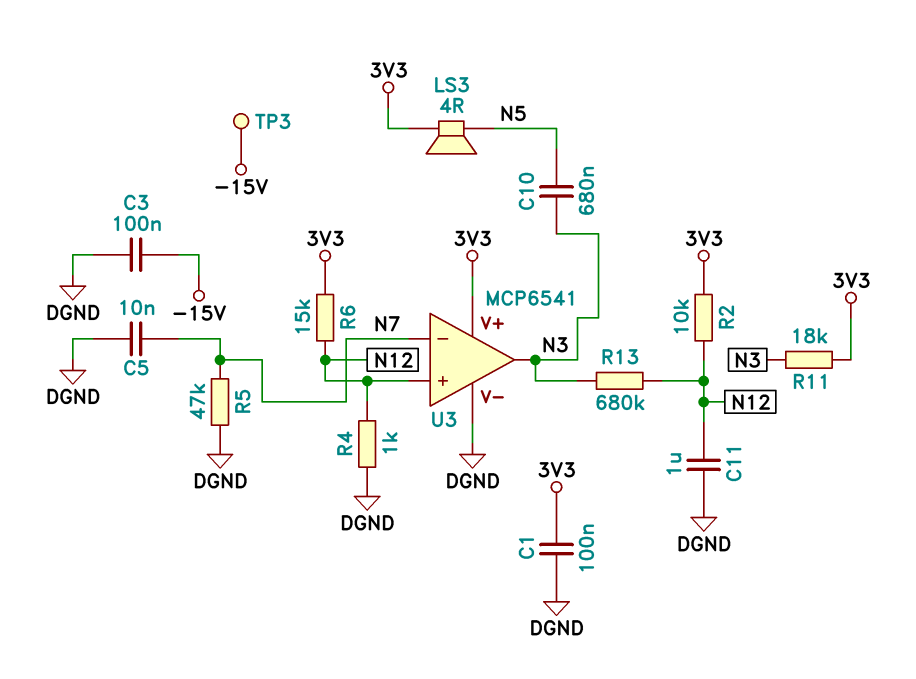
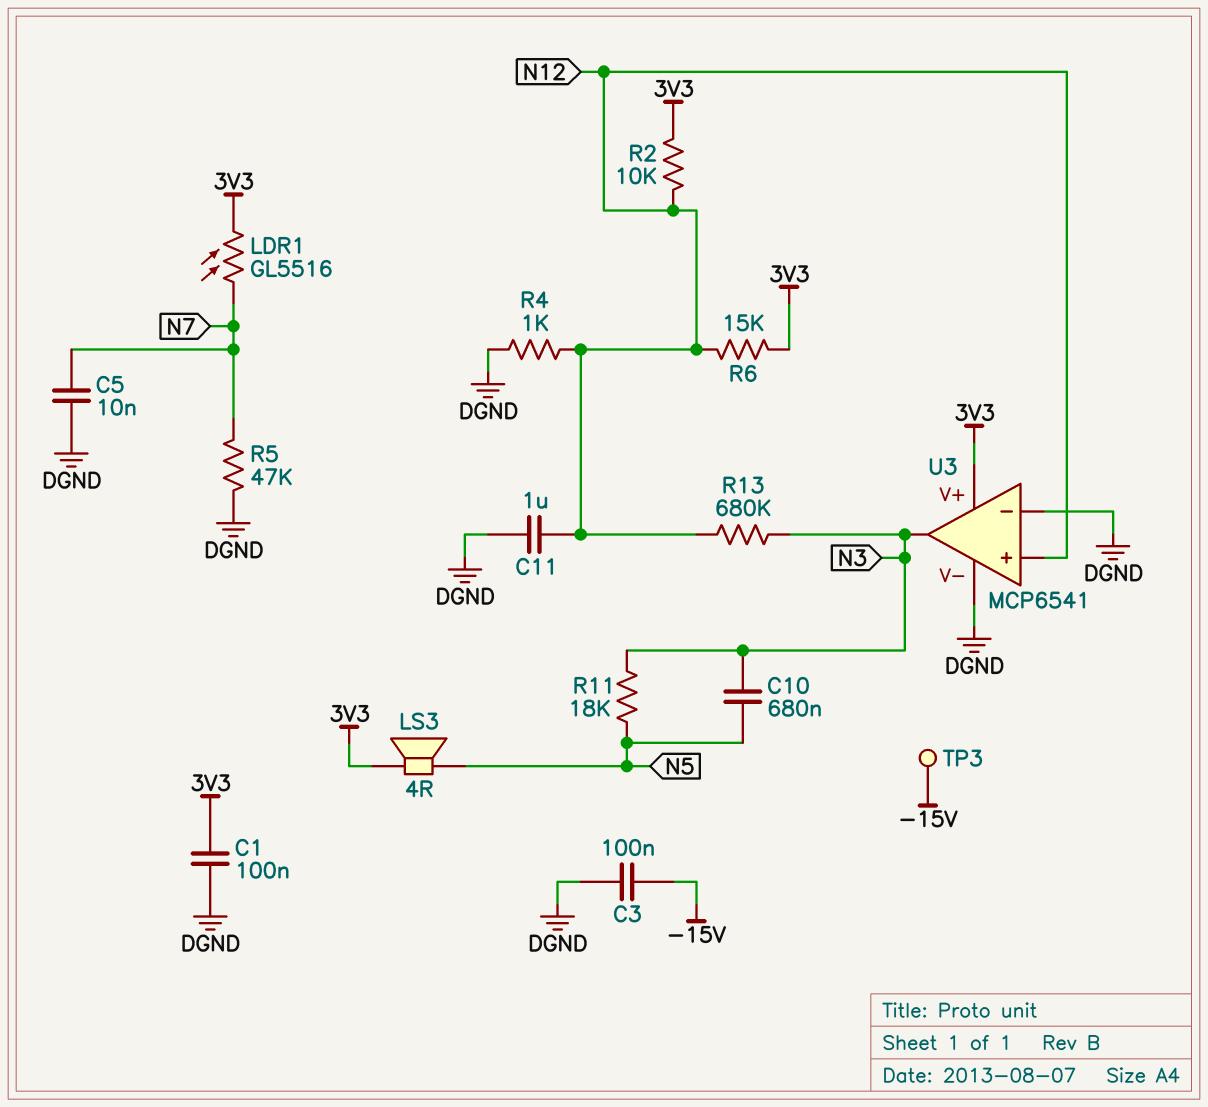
LDR1: none -> GL5516 (3V3, N7)
R11: 18k (3V3, N3) -> 18k (N3, N5)
U3 pin in-: N7 -> DGND

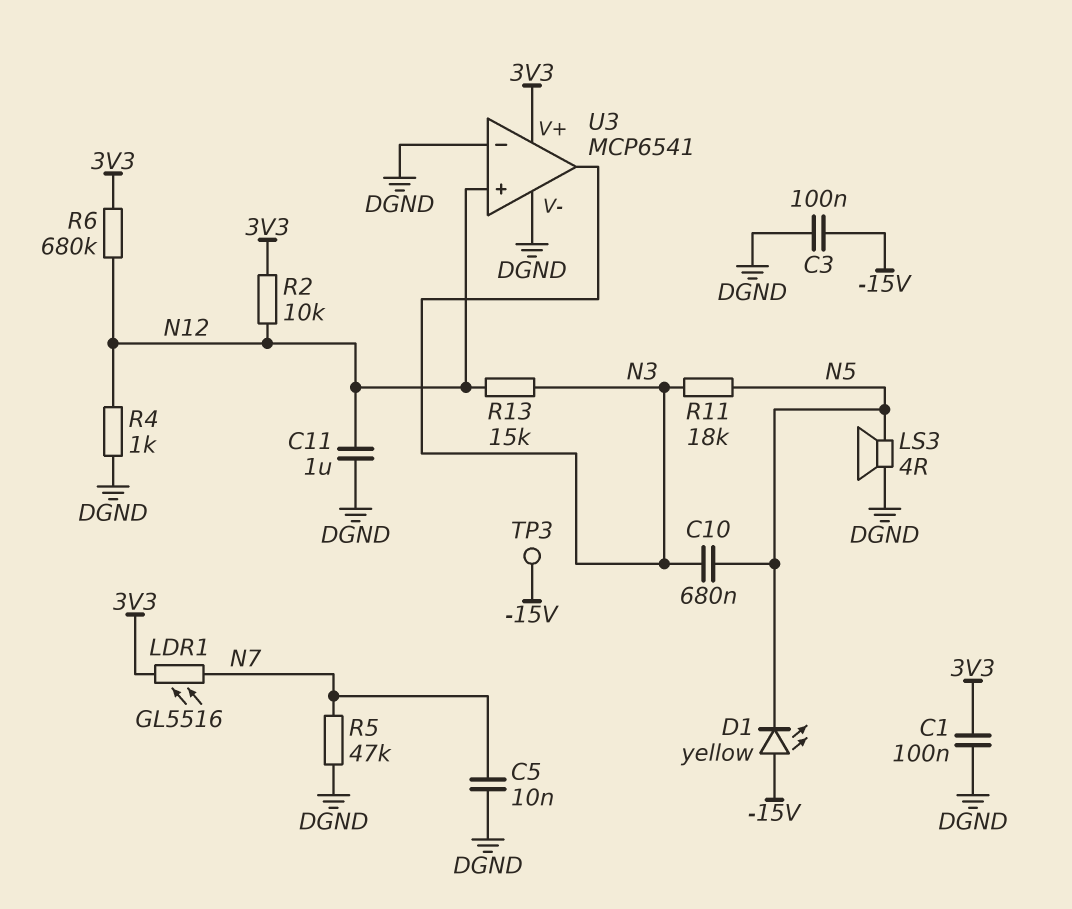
D1: none -> LED yellow (A -15V, K N5)
LS3: speaker 4R (3V3, N5) -> speaker 4R (DGND, N5)
R6: 15k (3V3, N12) -> 680k (3V3, N12)
R13: 680k (N3, N12) -> 15k (N3, N12)

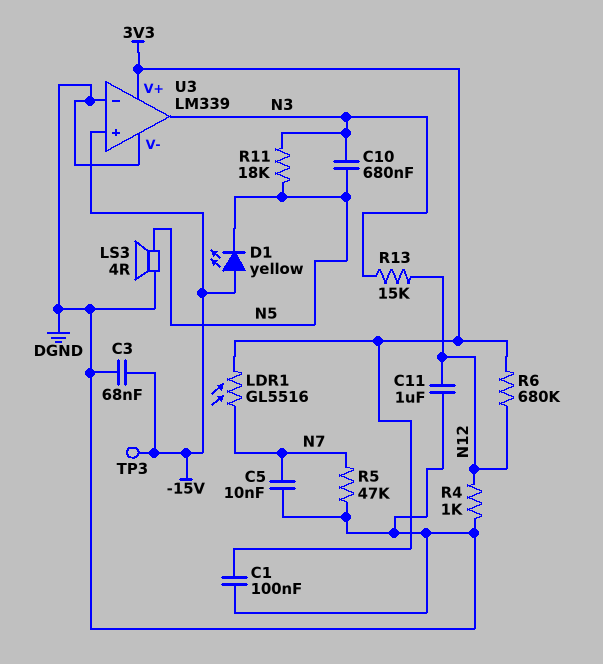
C3: 100nF (-15V, DGND) -> 68nF (-15V, DGND)
R2: 10k (3V3, N12) -> none
U3: MCP6541 -> LM339
U3 pin in+: N12 -> -15V

